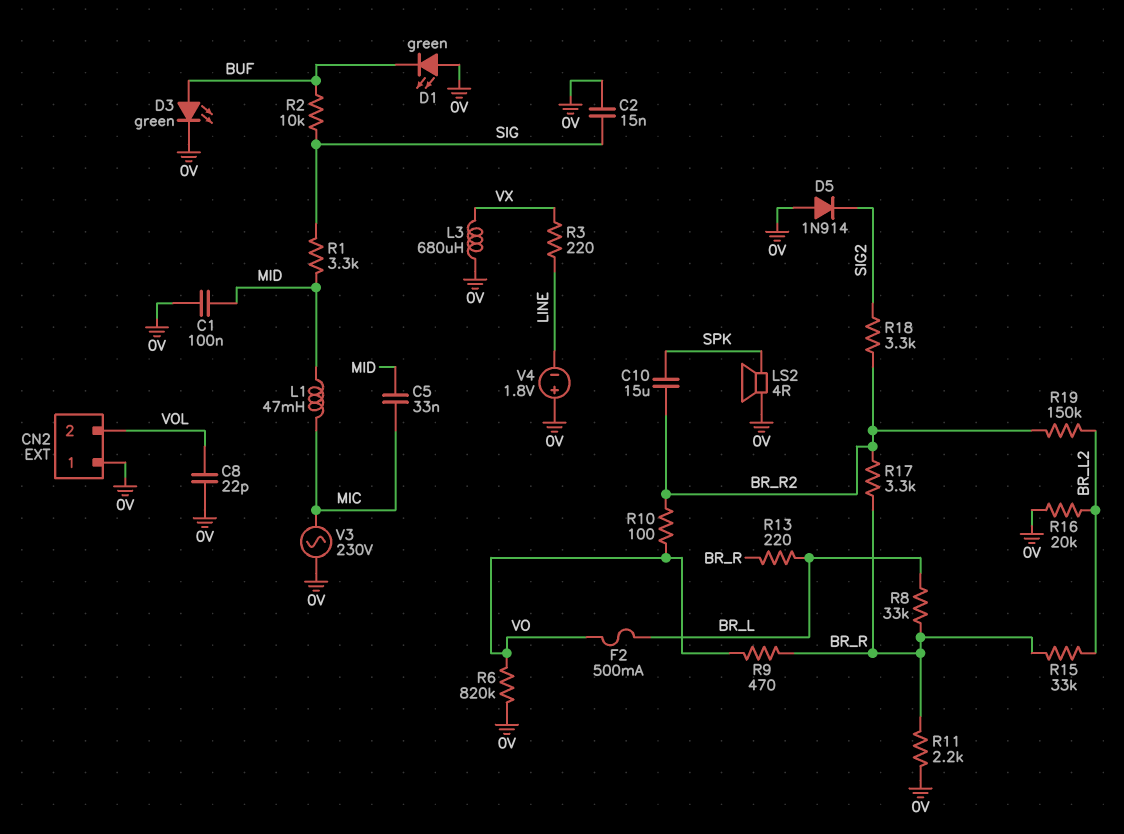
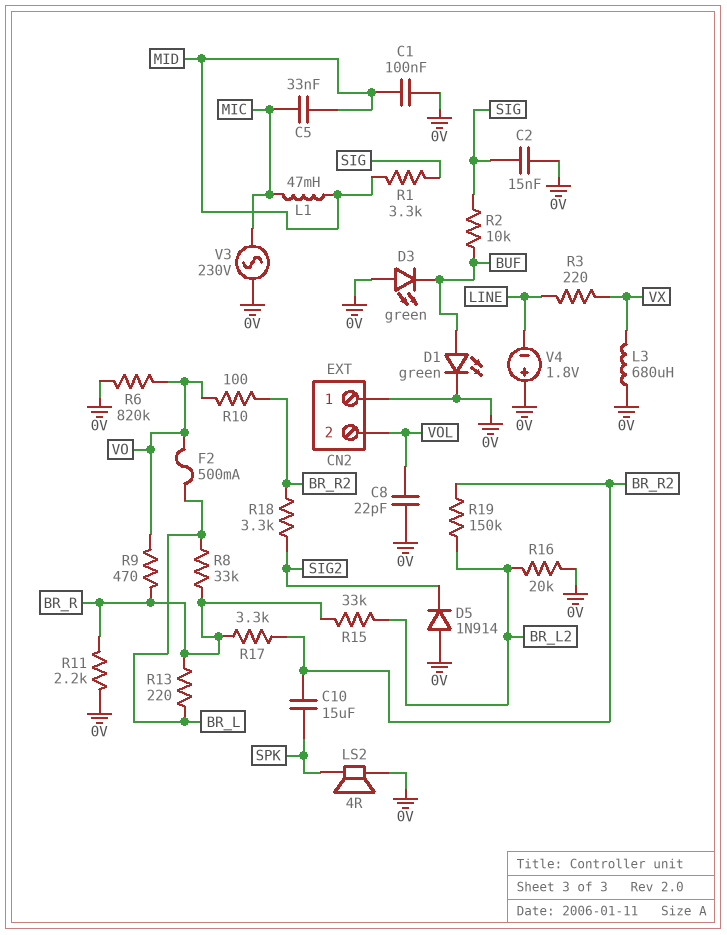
D1: LED green (A 0V, K BUF) -> LED green (A BUF, K 0V)
D3: LED green (A BUF, K 0V) -> LED green (A 0V, K BUF)

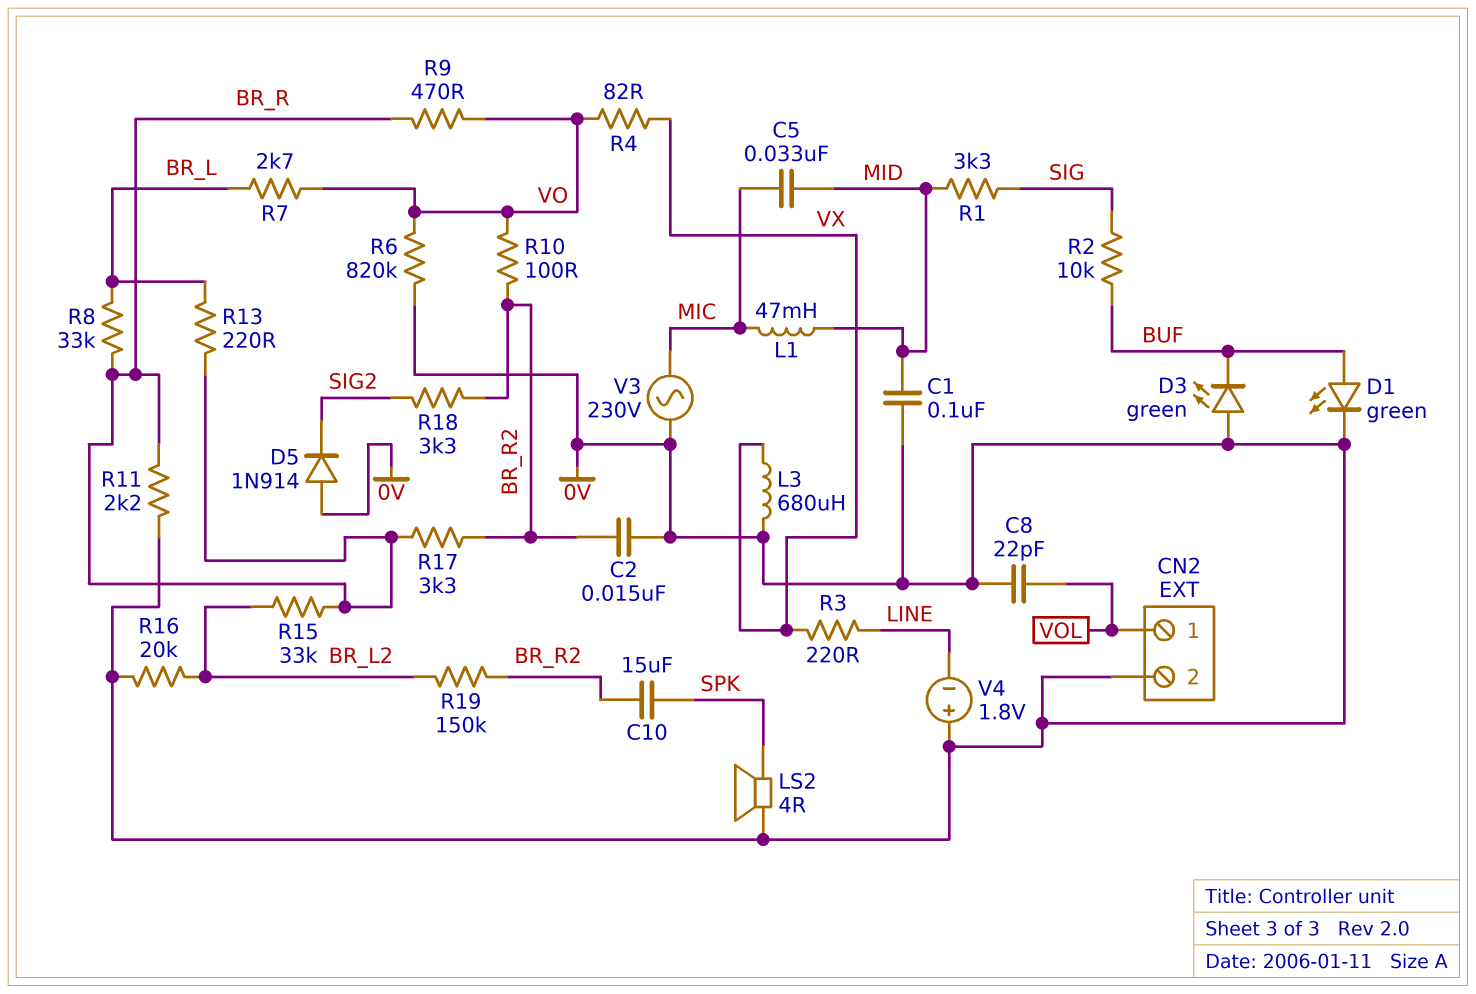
C2: 15nF (0V, SIG) -> 15nF (0V, BR_R2)
CN2 pin 1: 0V -> VOL
CN2 pin 2: VOL -> 0V
F2: 500mA (BR_L, VO) -> none
R4: none -> 82 (VO, VX)
R7: none -> 2.7k (BR_L, VO)

